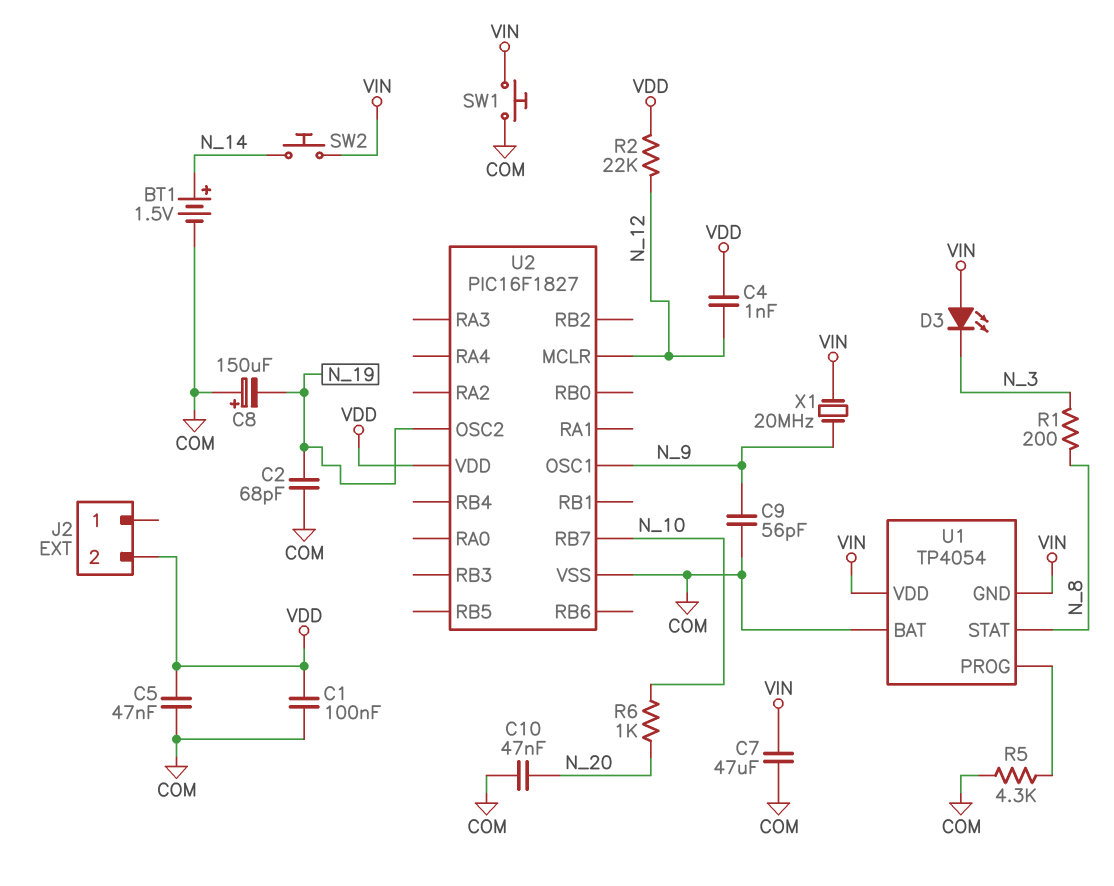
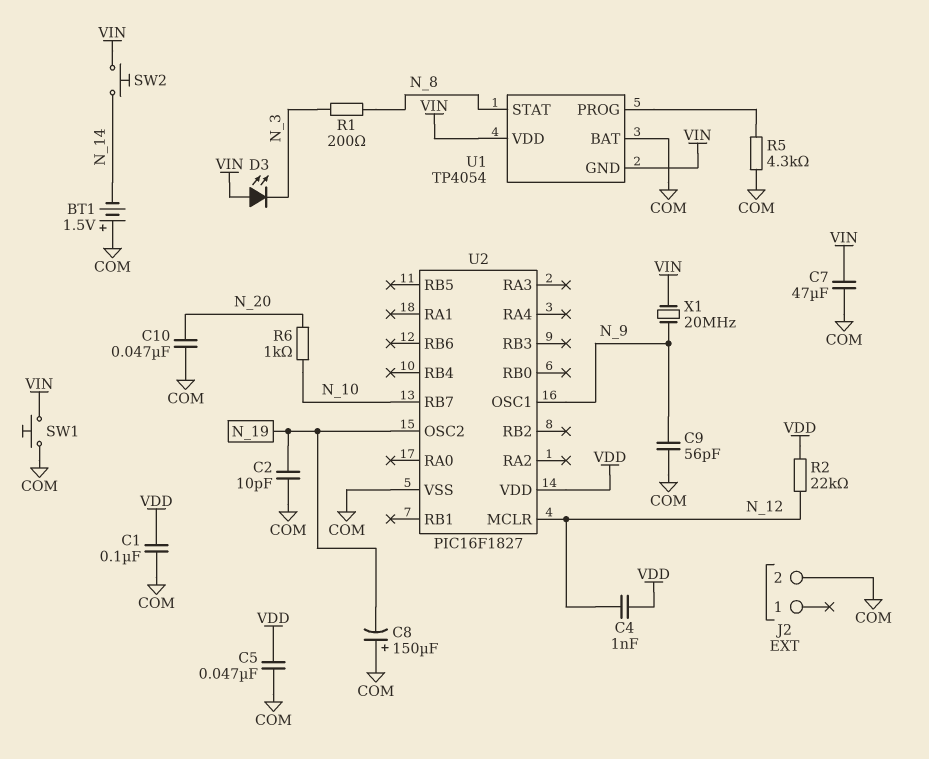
BT1: 1.5V (plus N_14, minus COM) -> 1.5V (plus COM, minus N_14)
C2: 68pF (COM, N_19) -> 10pF (COM, N_19)
J2 pin 2: VDD -> COM

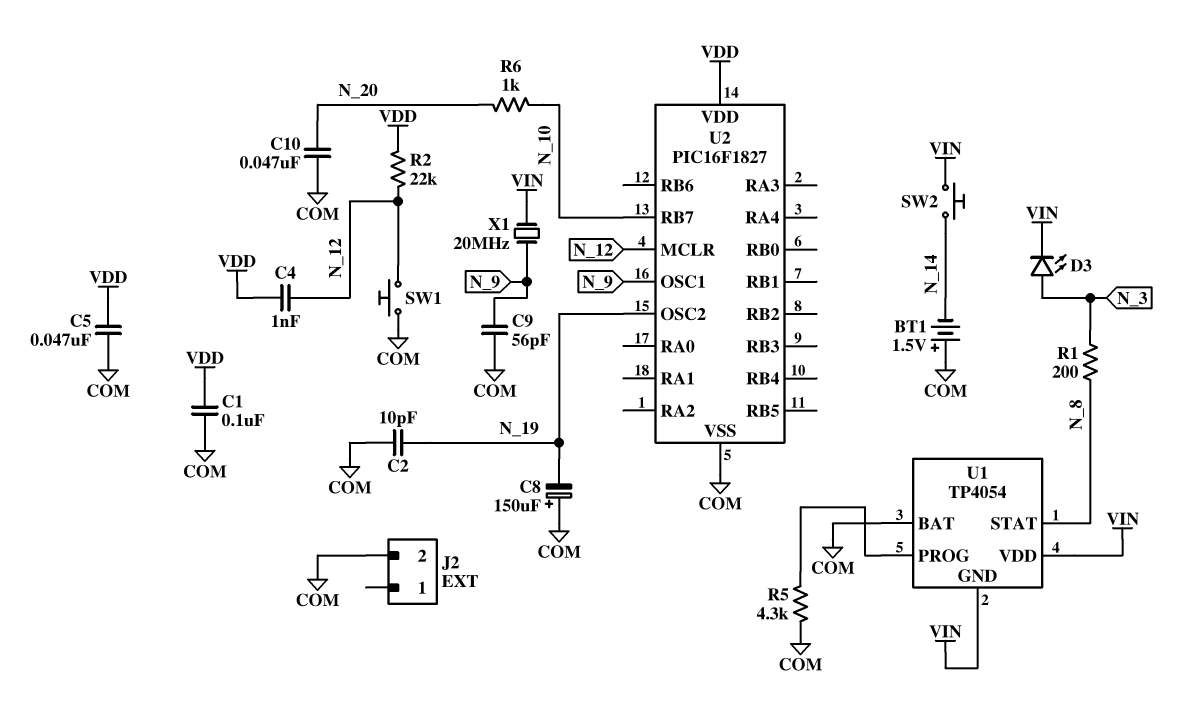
C7: 47uF (COM, VIN) -> none
D3: LED (A VIN, K N_3) -> LED (A N_3, K VIN)
SW1: button (COM, VIN) -> button (COM, N_12)

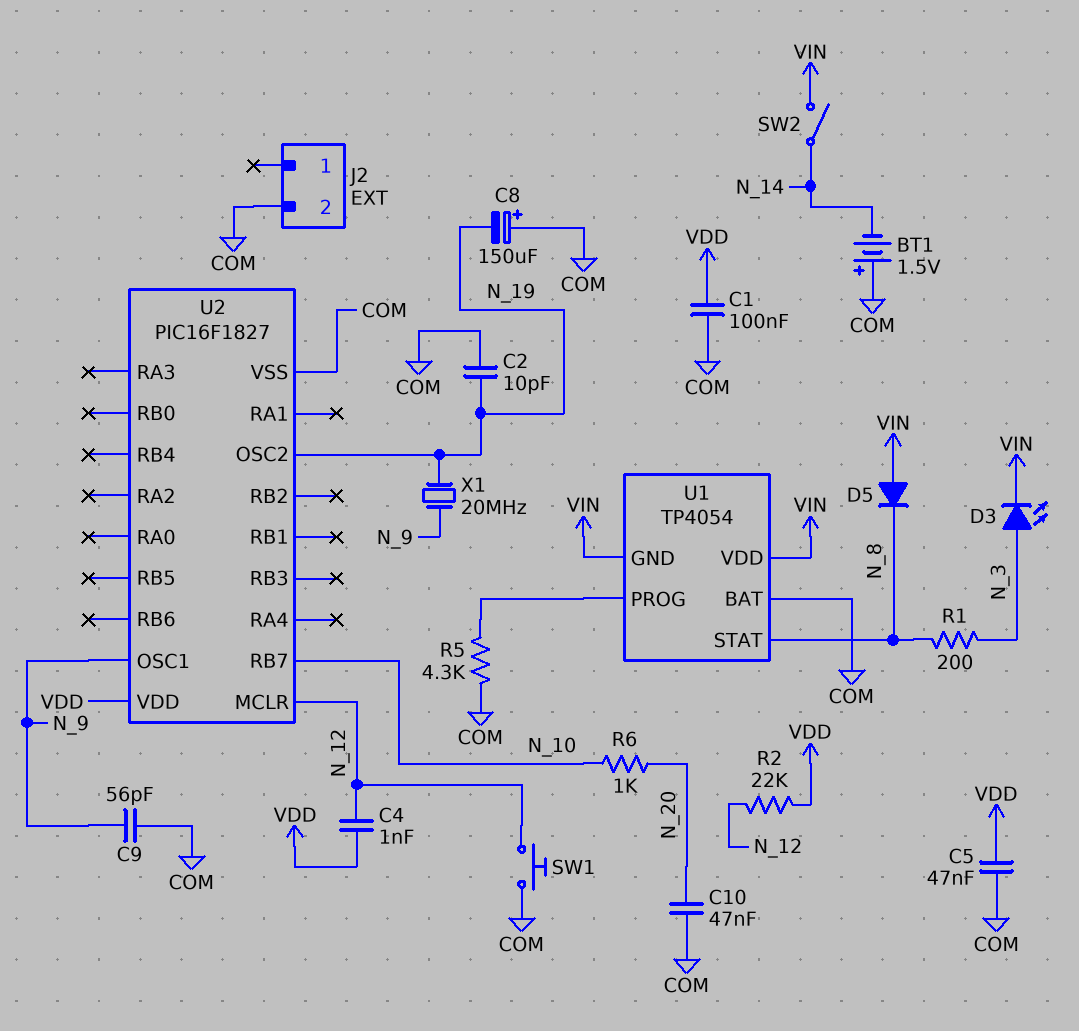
D5: none -> diode (A VIN, K N_8)
SW2: button (N_14, VIN) -> switch (N_14, VIN)
X1: 20MHz (N_9, VIN) -> 20MHz (N_9, N_19)

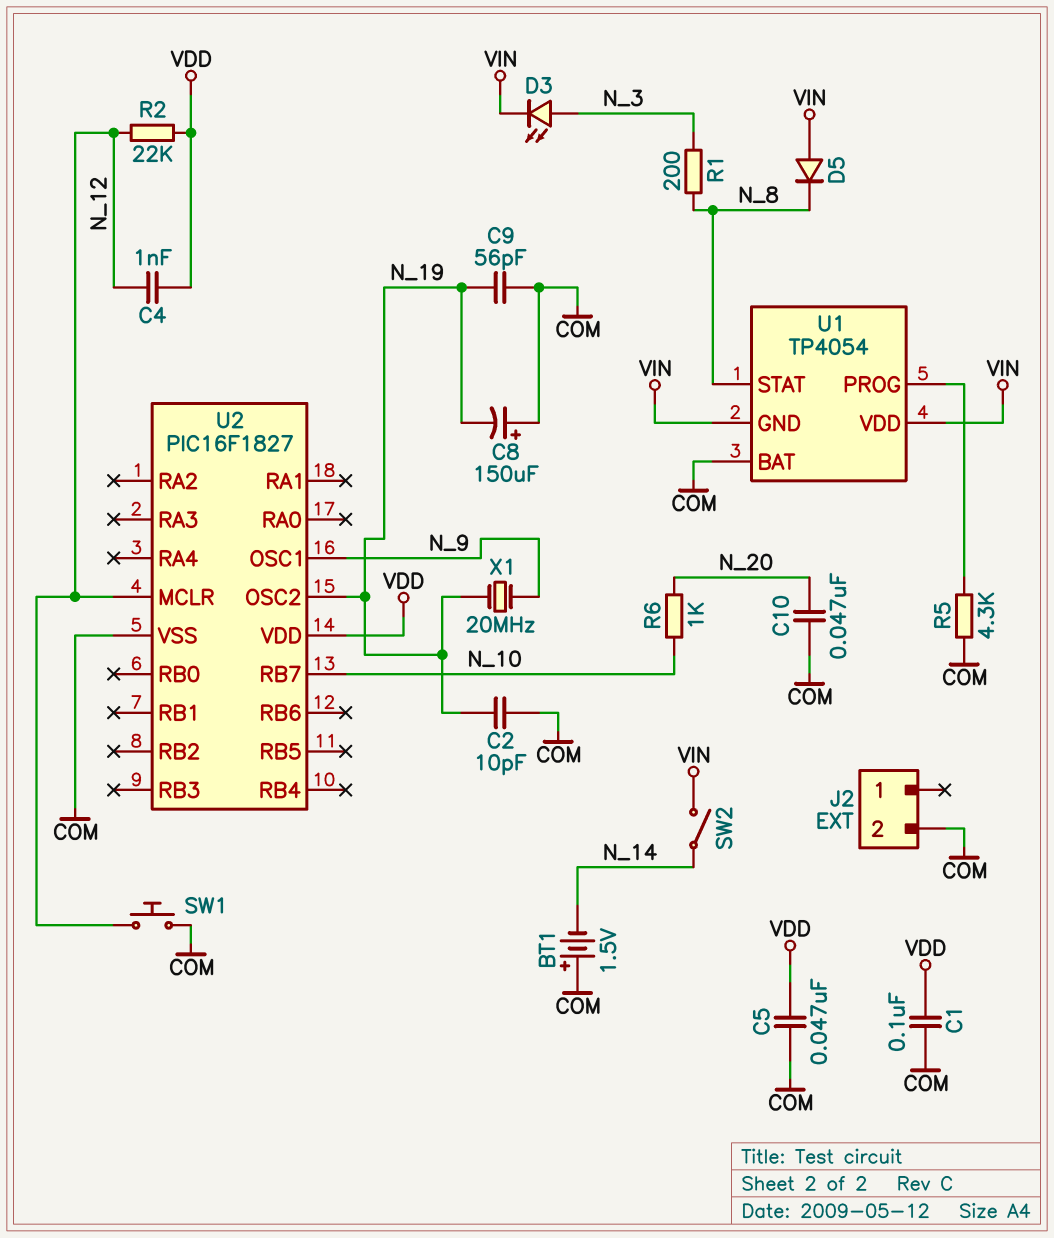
C9: 56pF (COM, N_9) -> 56pF (COM, N_19)

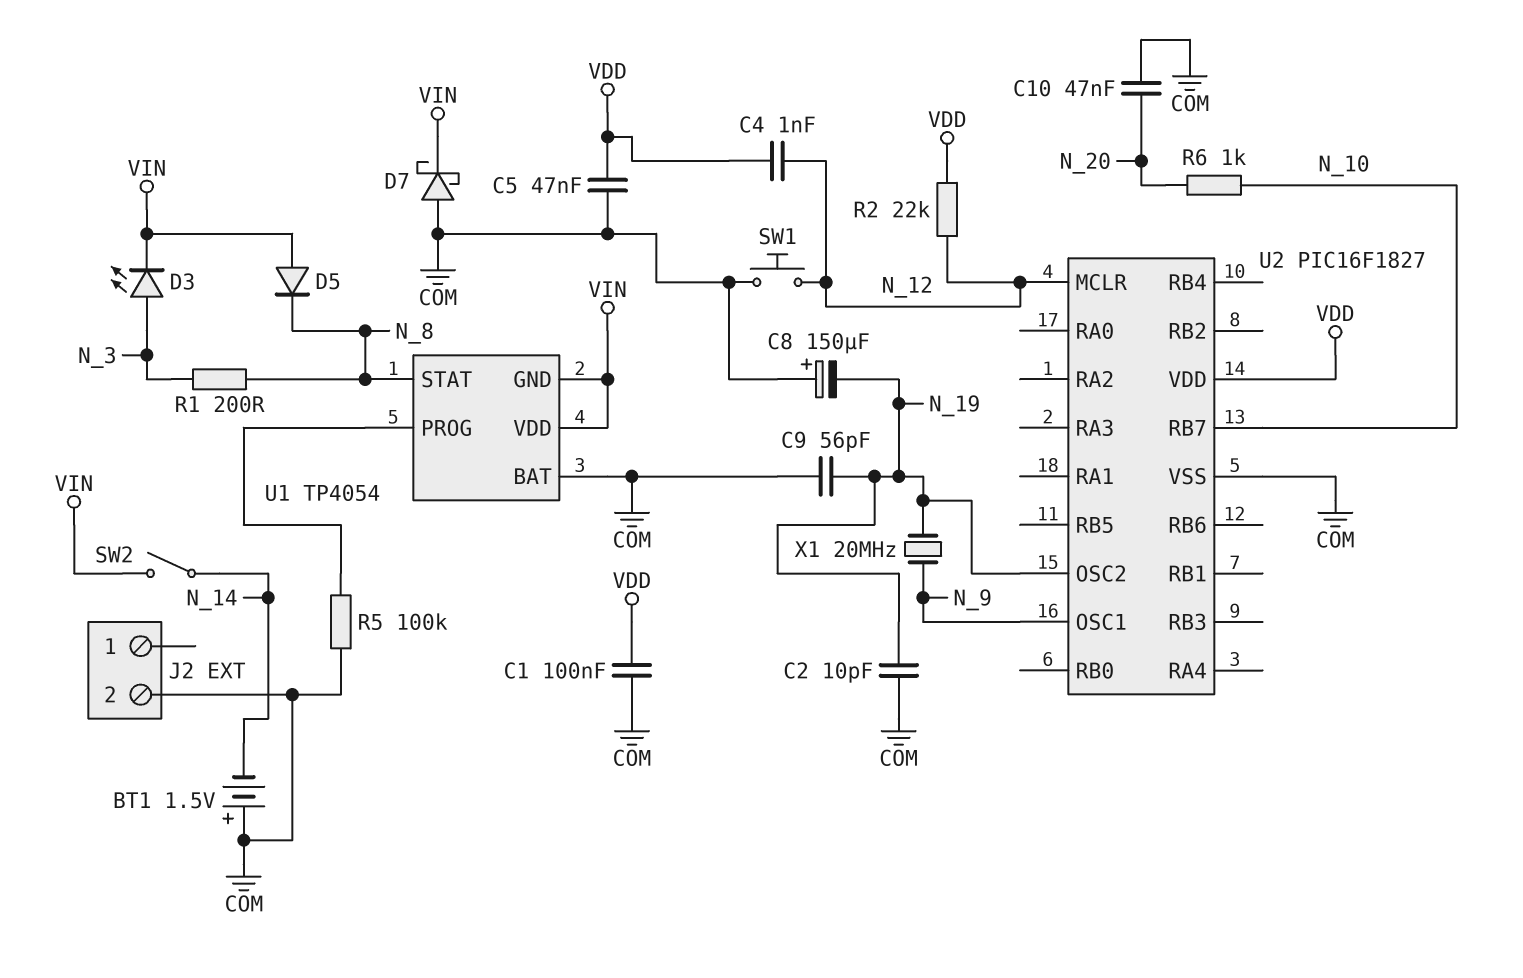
D7: none -> schottky (A COM, K VIN)
R5: 4.3k (COM, U1/PROG) -> 100k (COM, U1/PROG)

